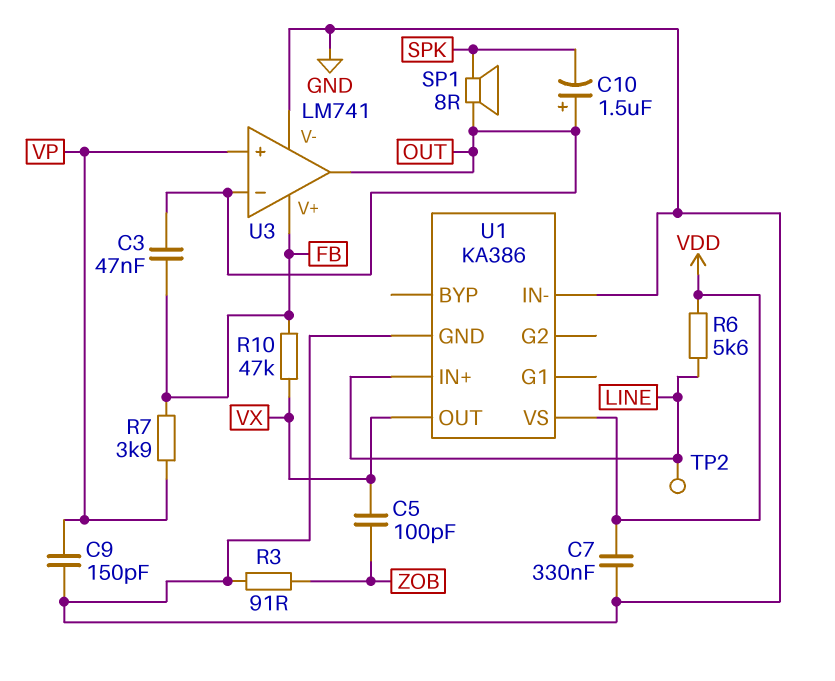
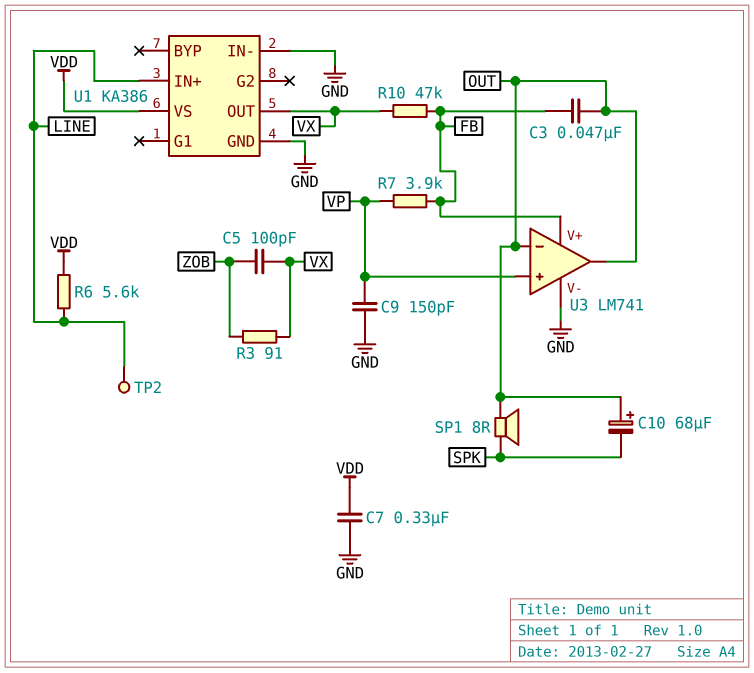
C10: 1.5uF (plus OUT, minus SPK) -> 68uF (plus OUT, minus SPK)
R3: 91 (GND, ZOB) -> 91 (VX, ZOB)

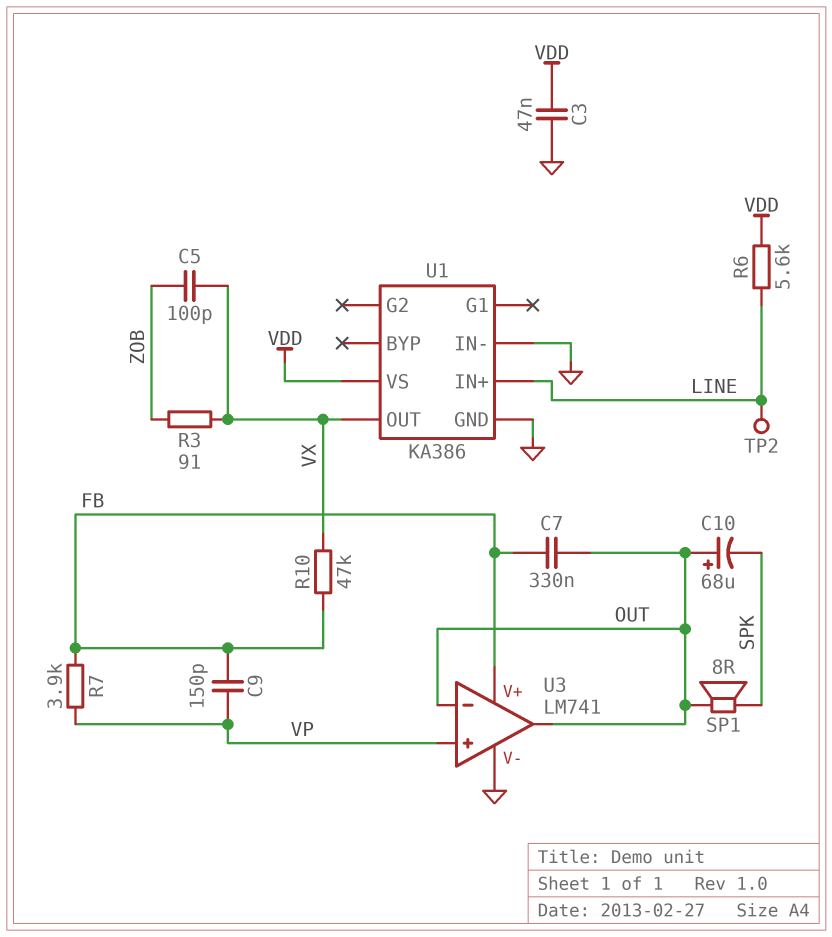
C3: 47nF (FB, OUT) -> 47nF (GND, VDD)
C7: 330nF (GND, VDD) -> 330nF (FB, OUT)
C9: 150pF (GND, VP) -> 150pF (FB, VP)

